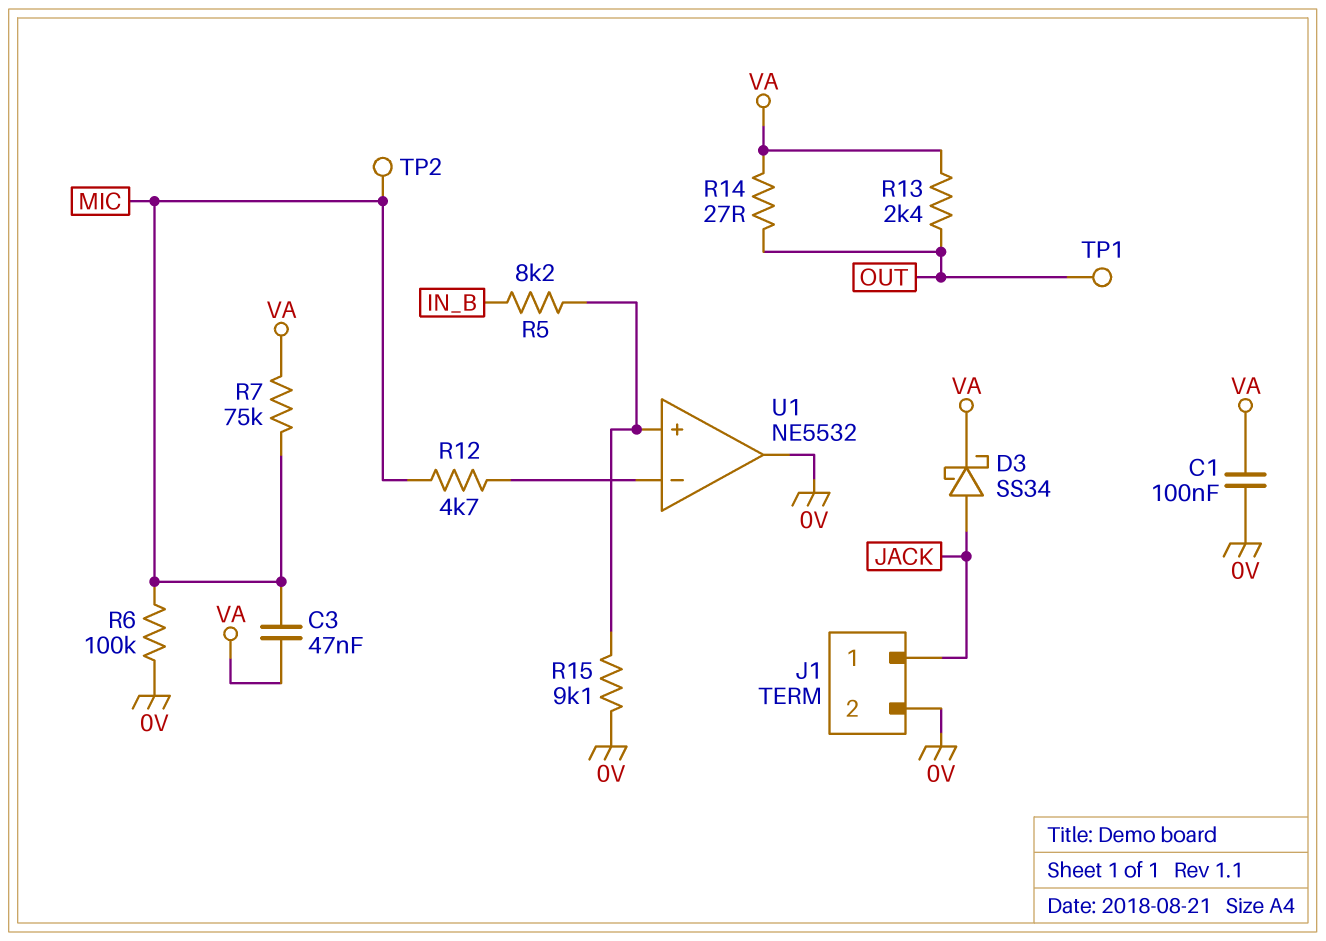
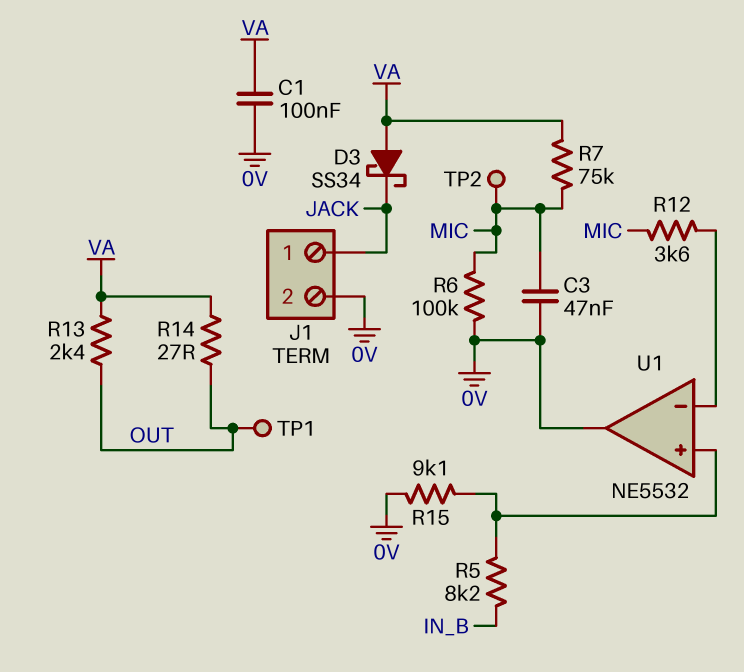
C3: 47nF (MIC, VA) -> 47nF (0V, MIC)
D3: schottky SS34 (A JACK, K VA) -> schottky SS34 (A VA, K JACK)
R12: 4.7k (MIC, U1/in-) -> 3.6k (MIC, U1/in-)

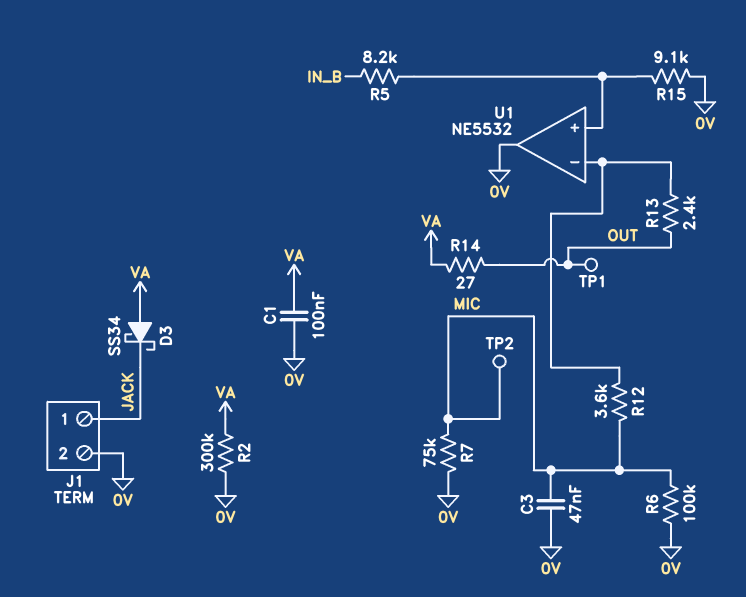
R2: none -> 300k (0V, VA)
R7: 75k (MIC, VA) -> 75k (0V, MIC)
R13: 2.4k (OUT, VA) -> 2.4k (OUT, U1/in-)

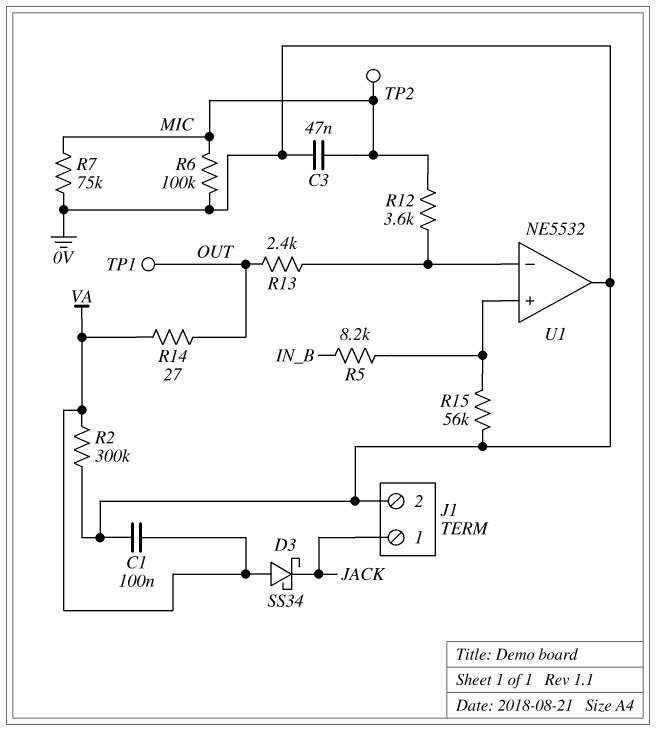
R15: 9.1k (0V, U1/in+) -> 56k (0V, U1/in+)

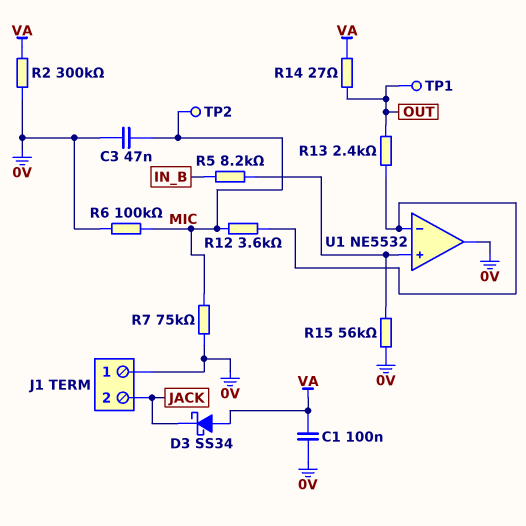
J1 pin 1: JACK -> 0V
J1 pin 2: 0V -> JACK

